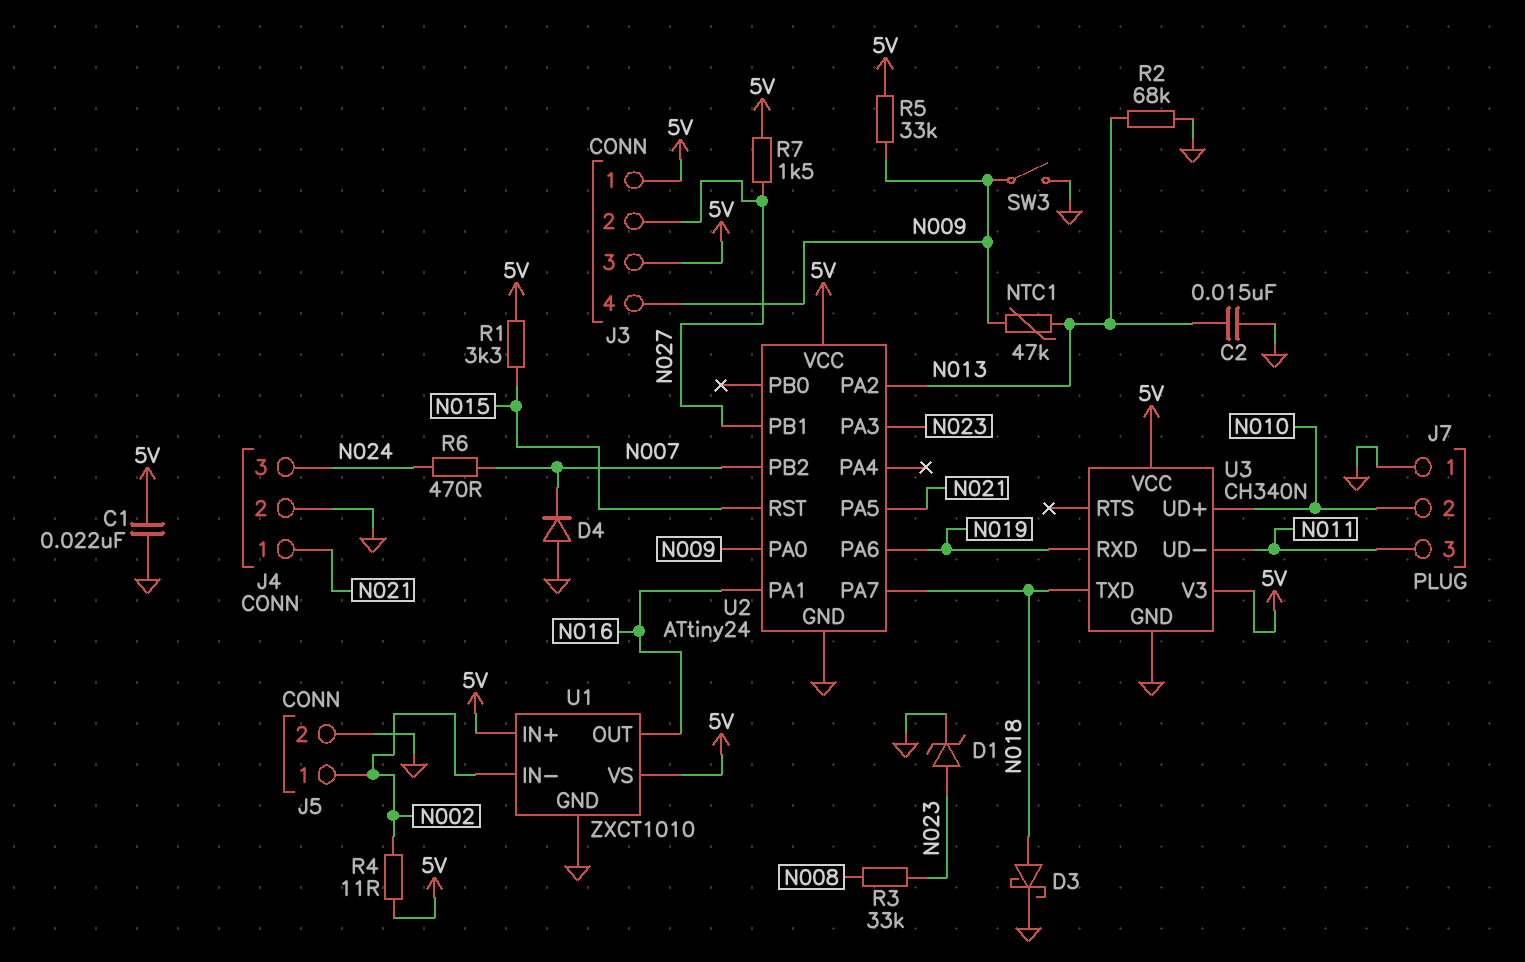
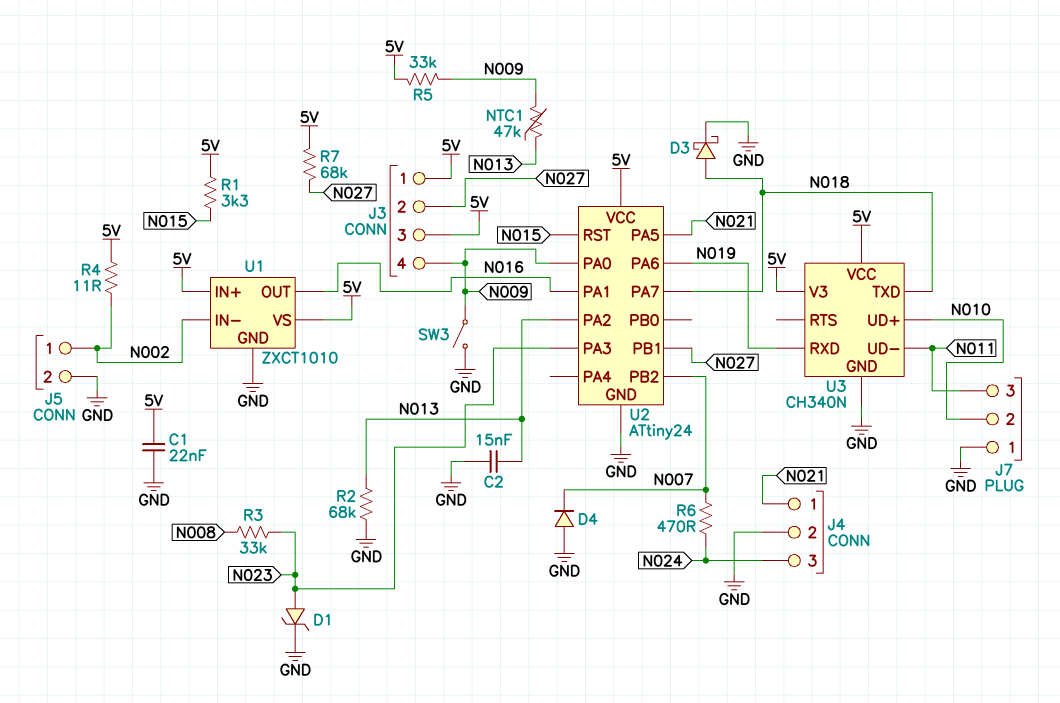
R7: 1.5k (5V, N027) -> 68k (5V, N027)

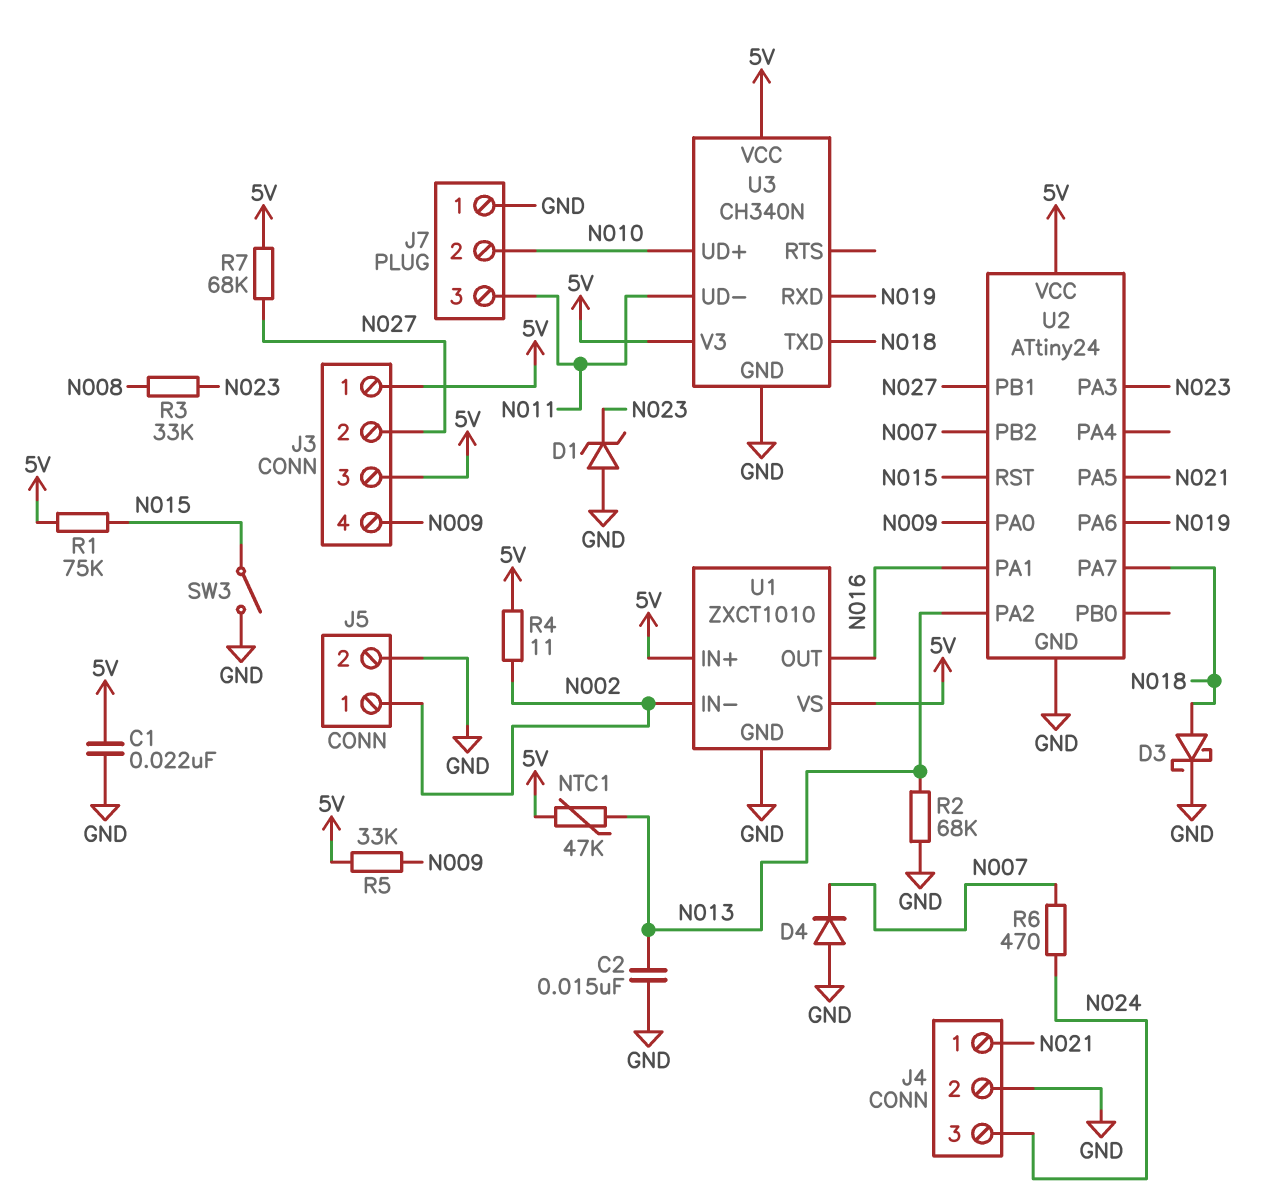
D1: zener (A N023, K GND) -> zener (A GND, K N023)
NTC1: 47k (N009, N013) -> 47k (5V, N013)
R1: 3.3k (5V, N015) -> 75k (5V, N015)
SW3: switch (GND, N009) -> switch (GND, N015)

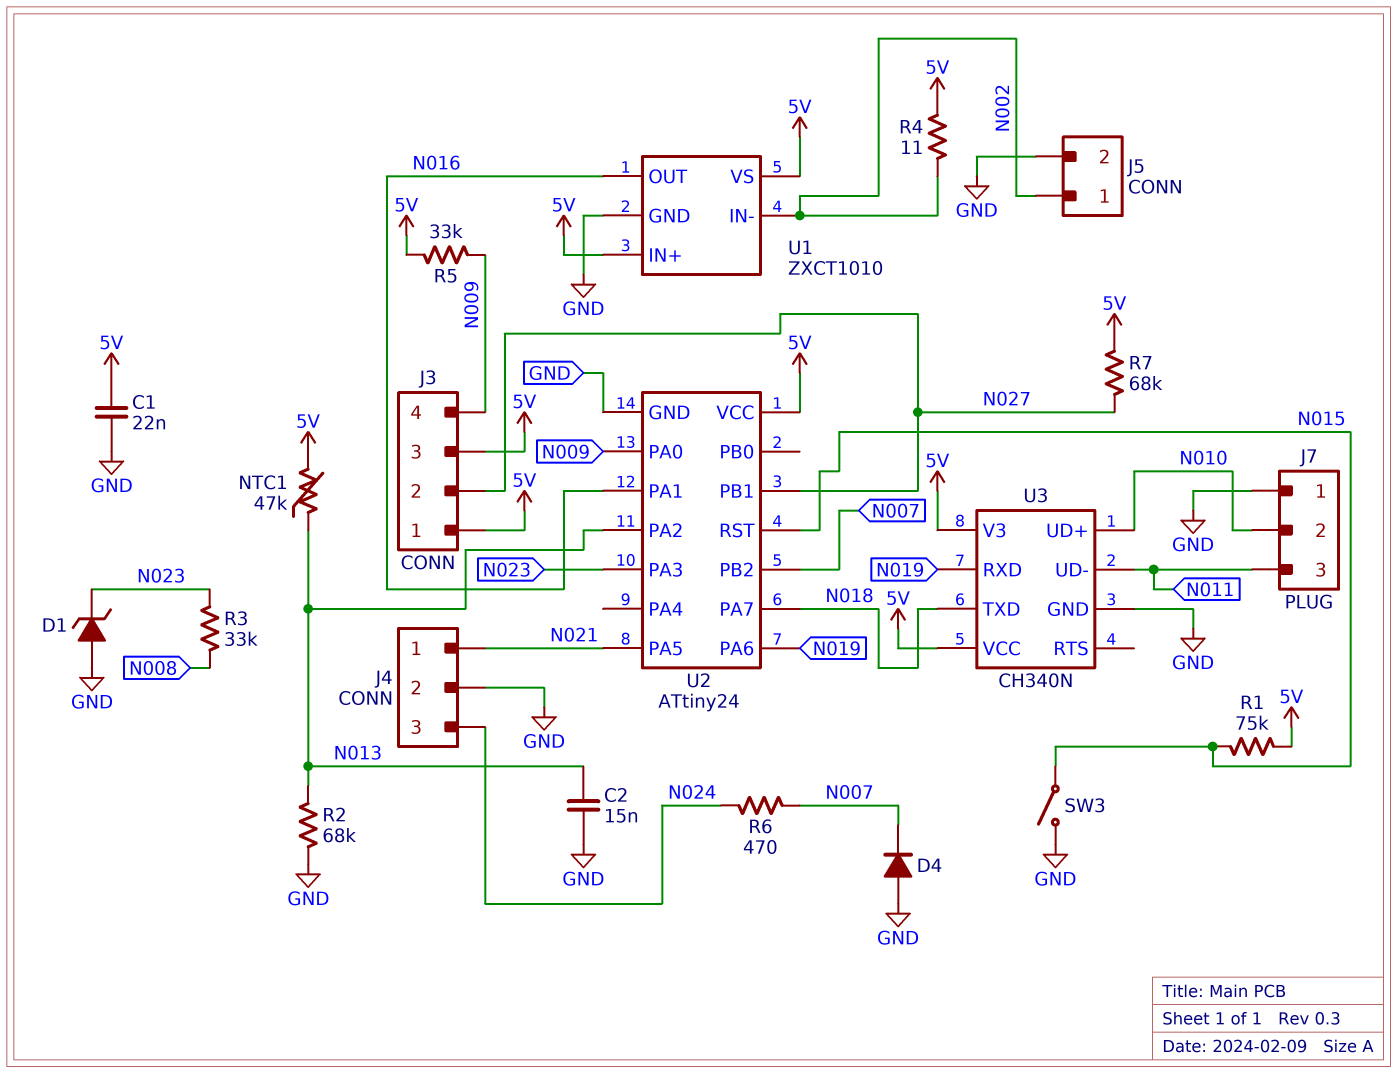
D3: schottky (A N018, K GND) -> none

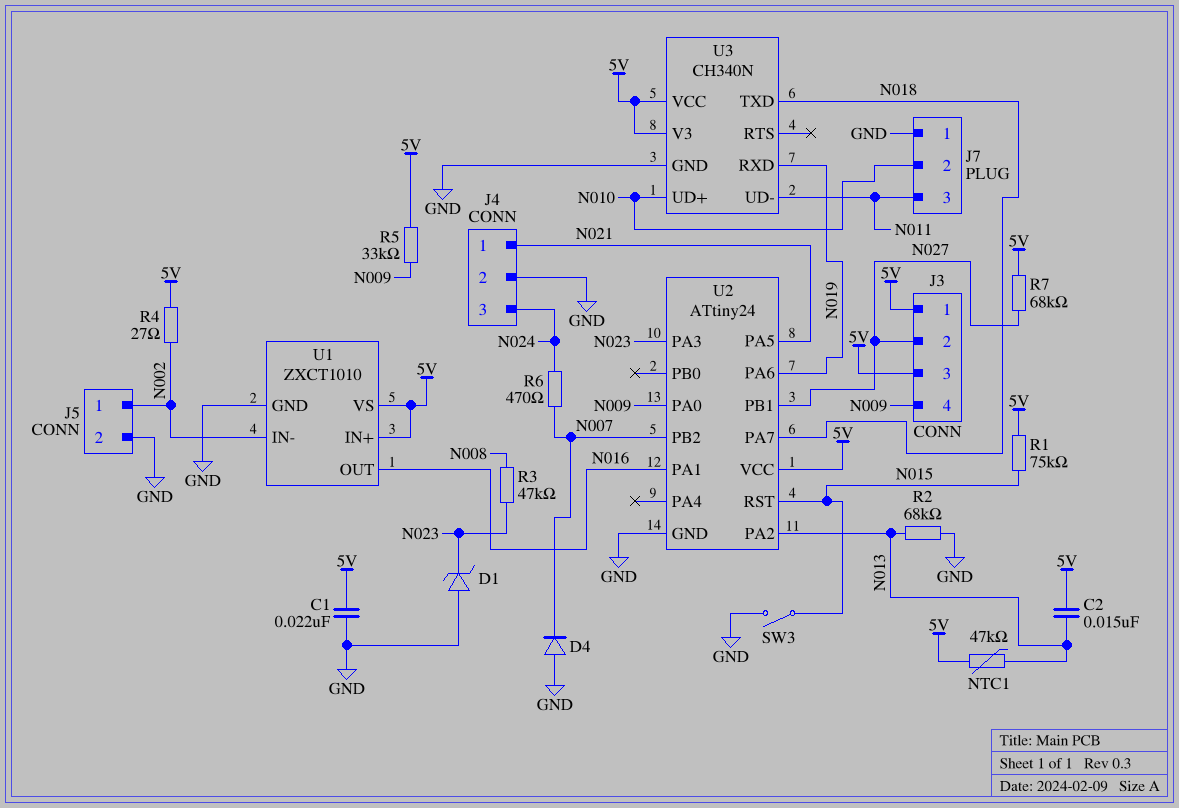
C2: 15nF (GND, N013) -> 15nF (5V, N013)
R3: 33k (N008, N023) -> 47k (N008, N023)
R4: 11 (5V, N002) -> 27 (5V, N002)

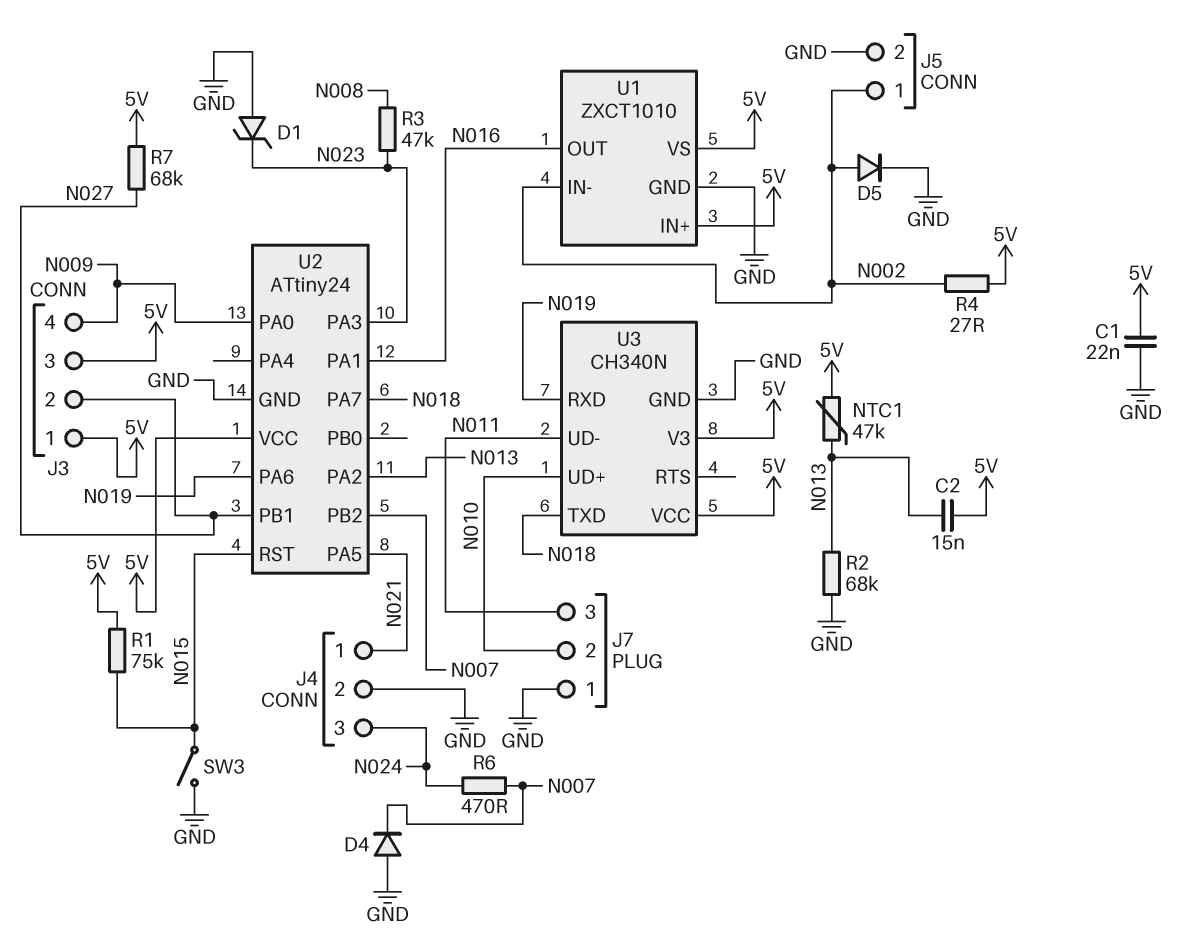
D5: none -> diode (A N002, K GND)
R5: 33k (5V, N009) -> none

